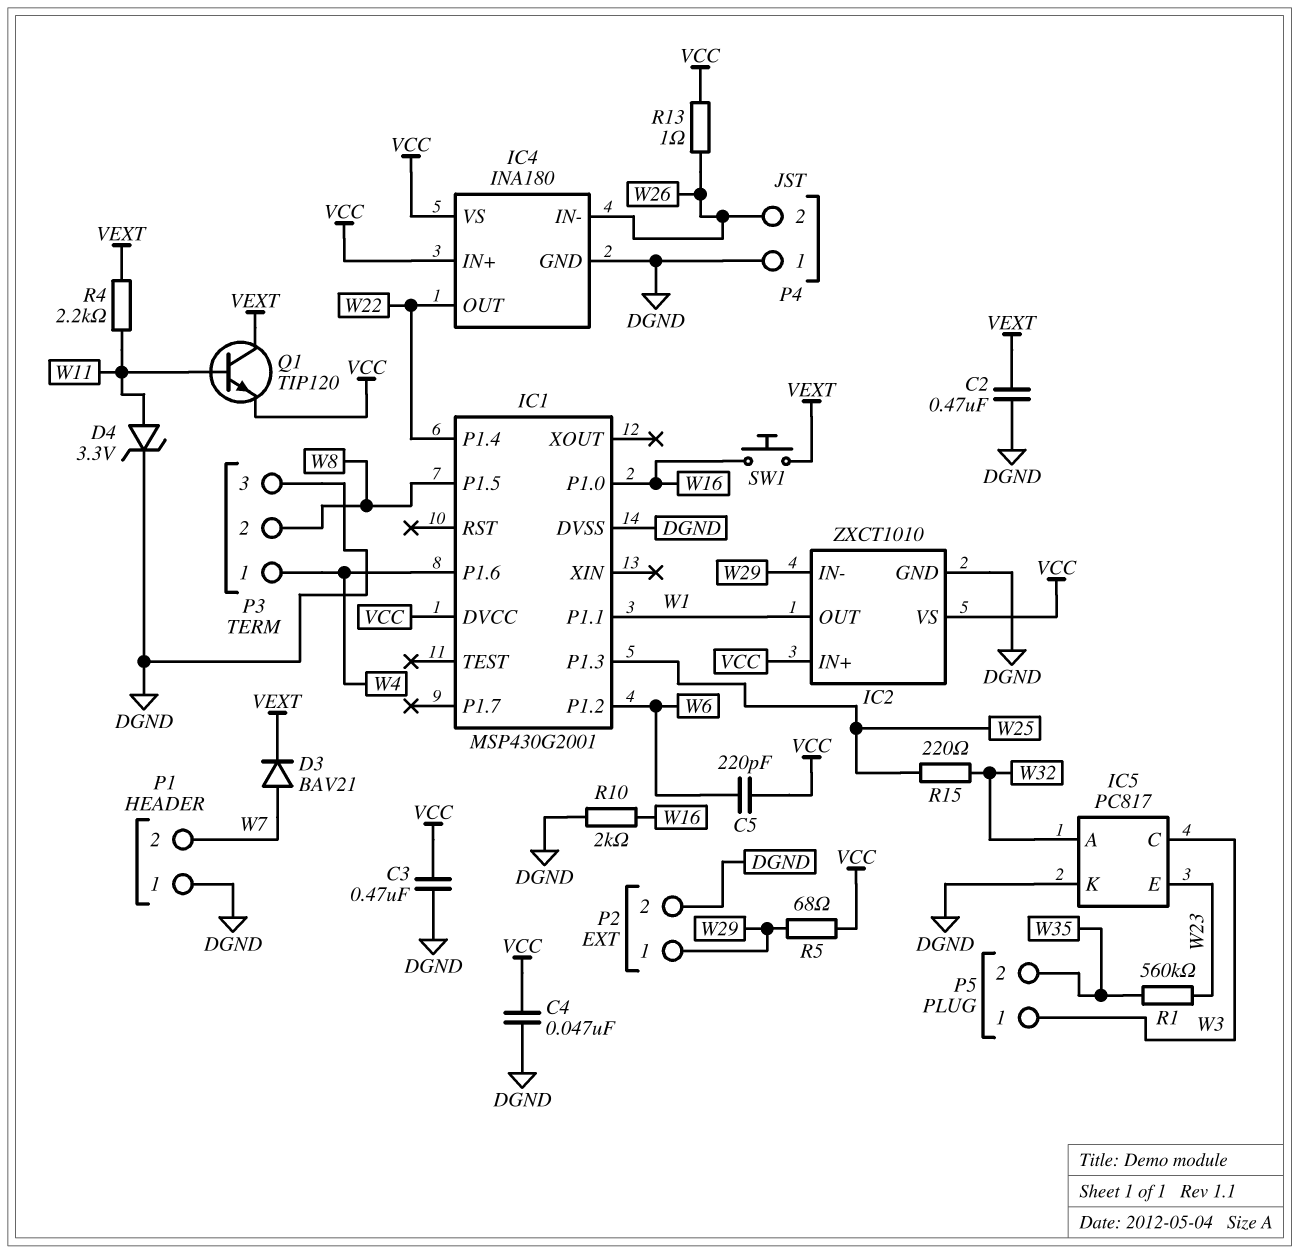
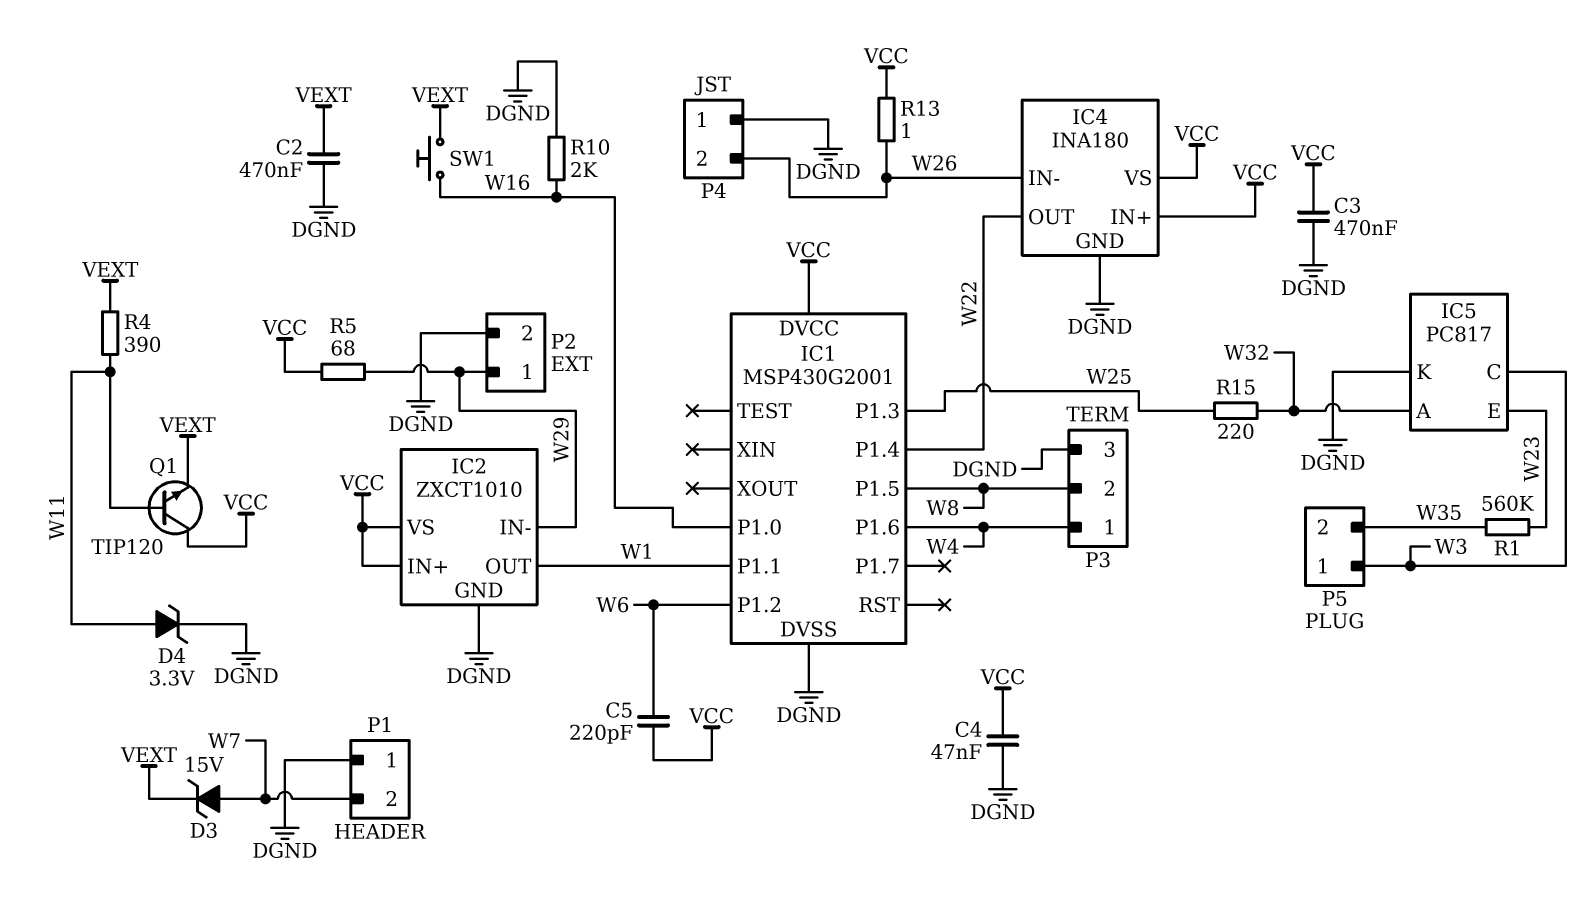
D3: diode BAV21 (A W7, K VEXT) -> zener 15V (A W7, K VEXT)
Q1: NPN TIP120 (B W11, C VEXT, E VCC) -> NPN TIP120 (B W11, C VCC, E VEXT)
R4: 2.2k (VEXT, W11) -> 390 (VEXT, W11)

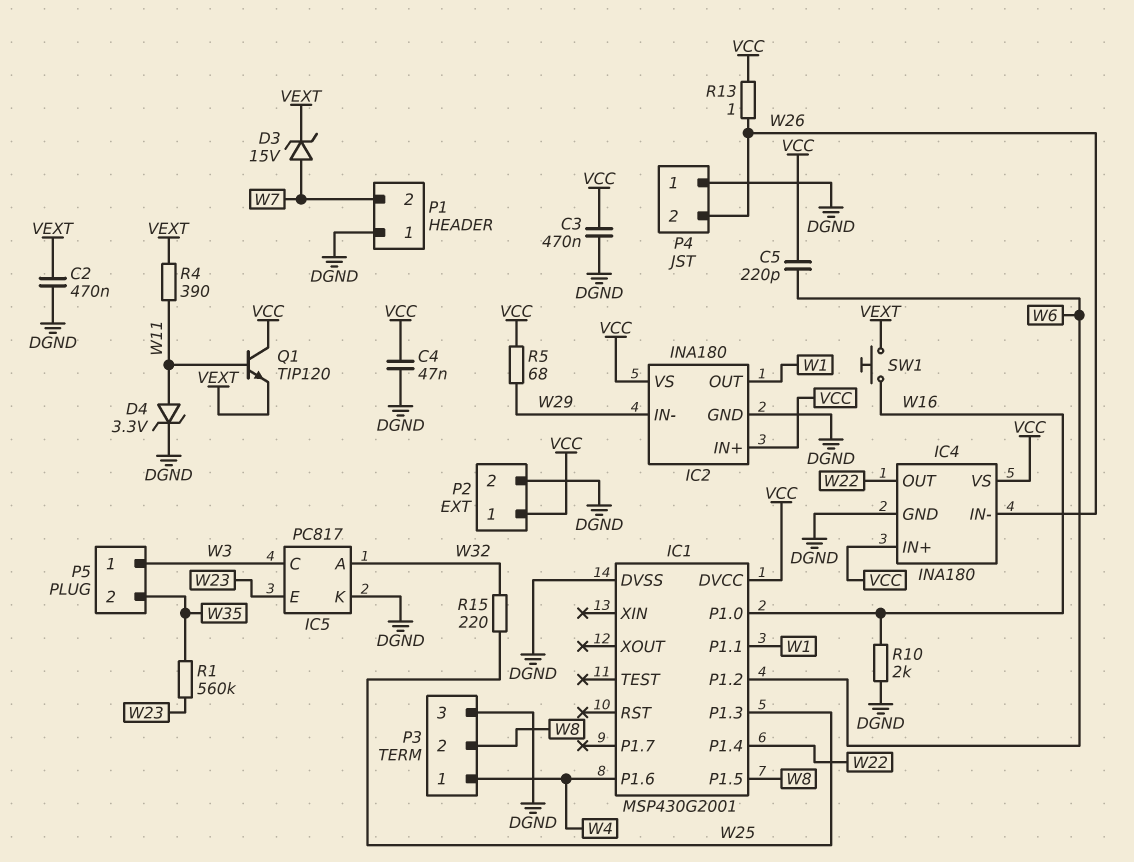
IC2: ZXCT1010 -> INA180
P2 pin 1: W29 -> VCC

